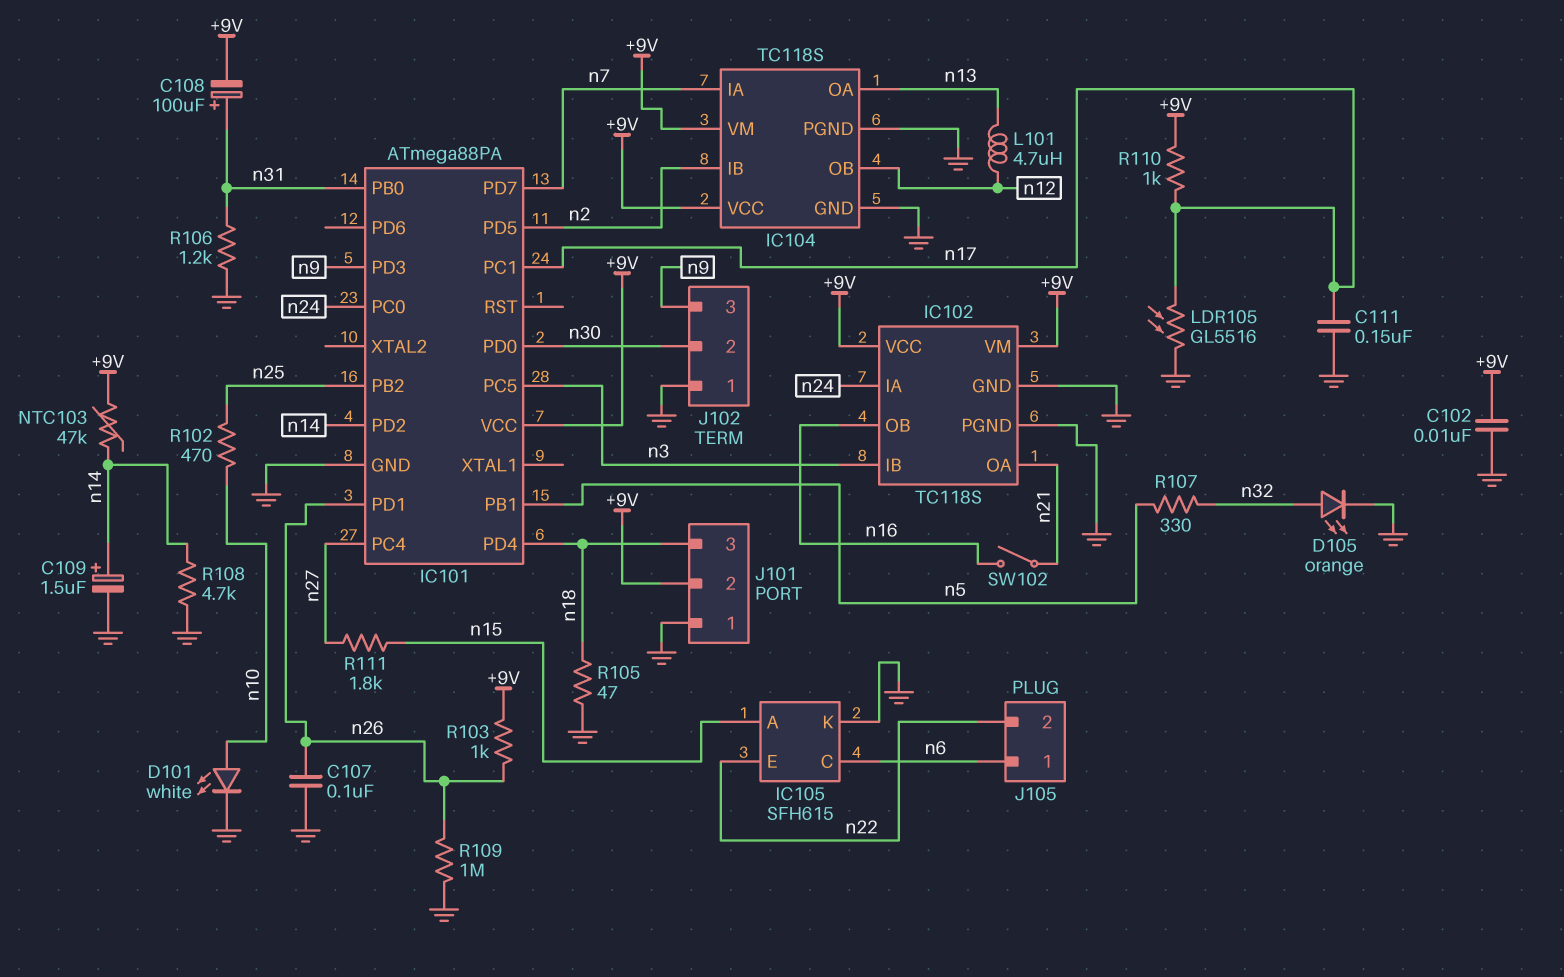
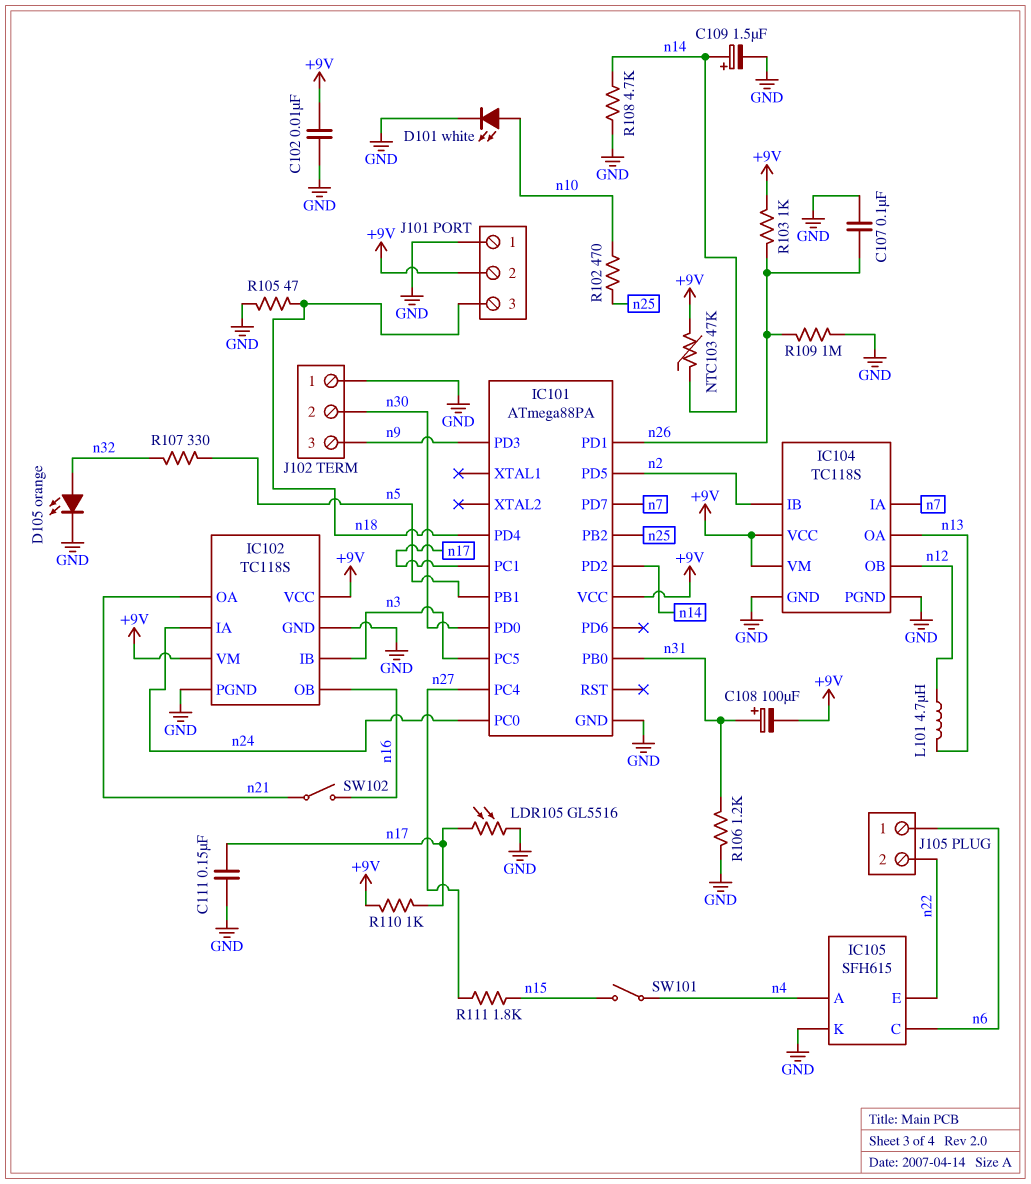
IC105 pin A: n15 -> n4
SW101: none -> switch (n4, n15)

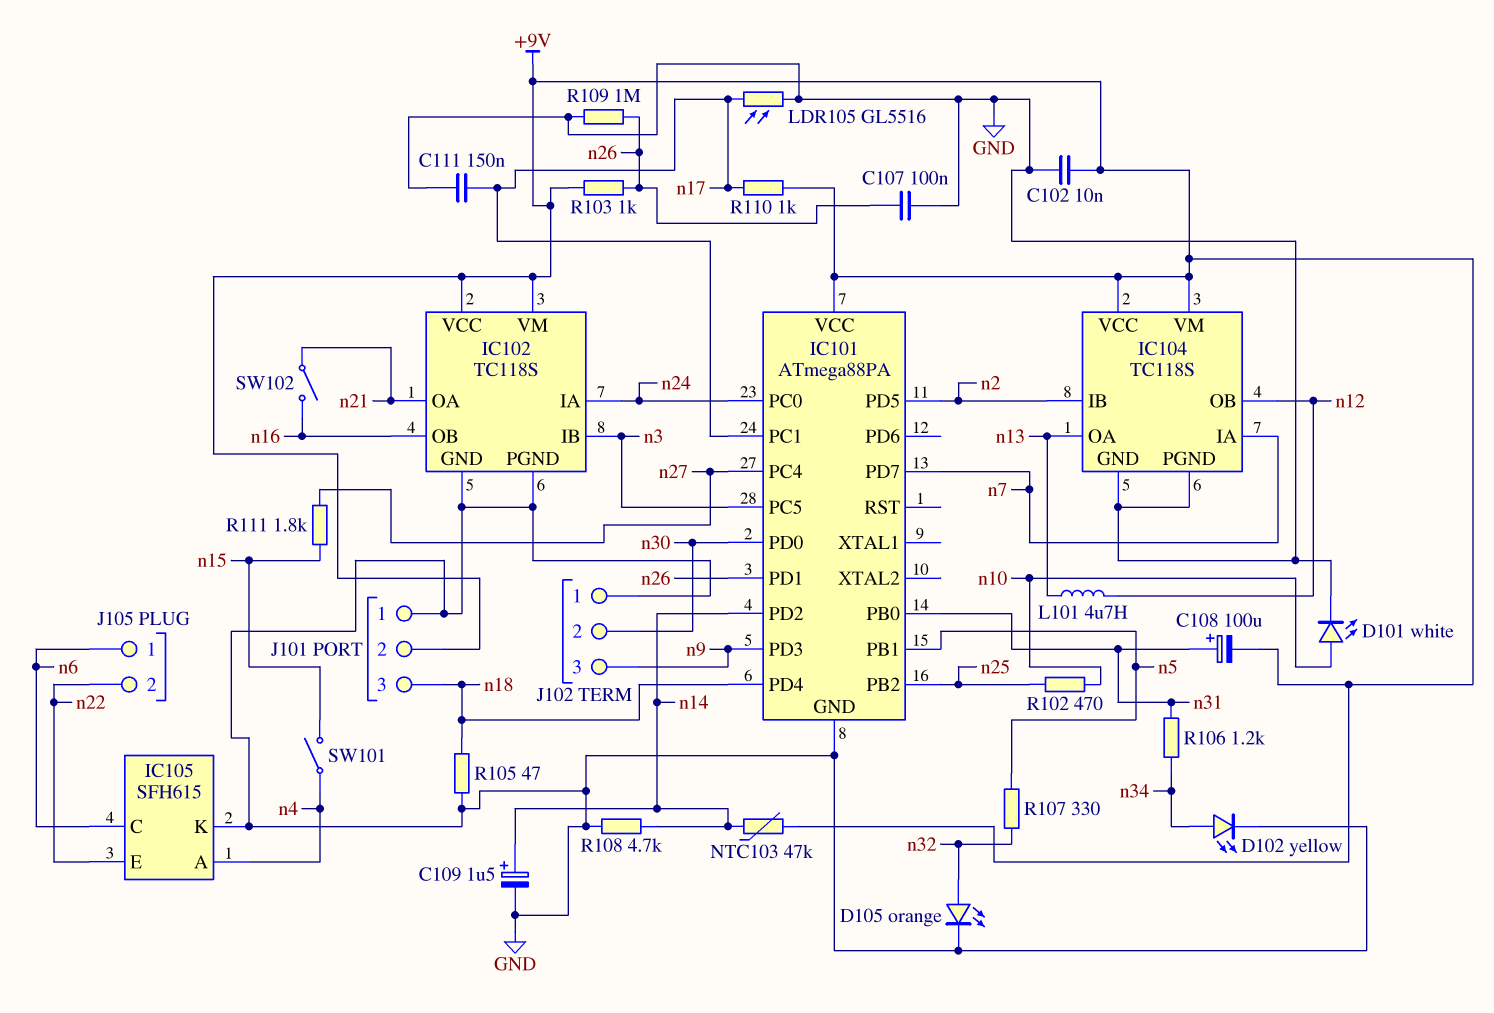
D102: none -> LED yellow (A n34, K GND)
R106: 1.2k (GND, n31) -> 1.2k (n31, n34)

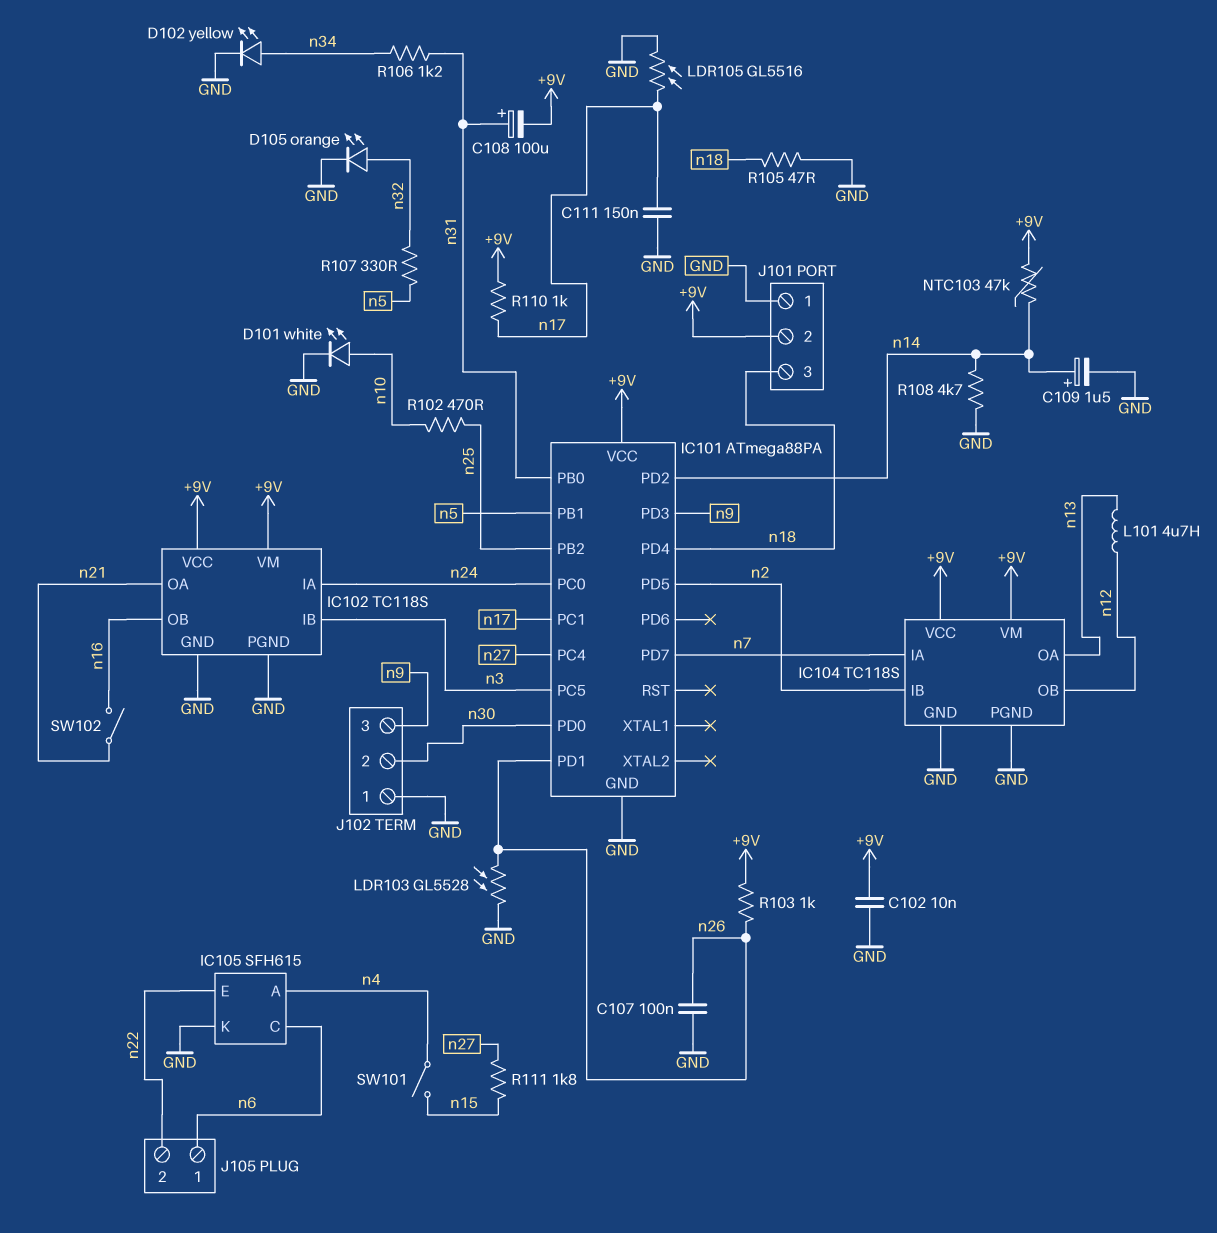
LDR103: none -> GL5528 (GND, n26)
R109: 1M (GND, n26) -> none

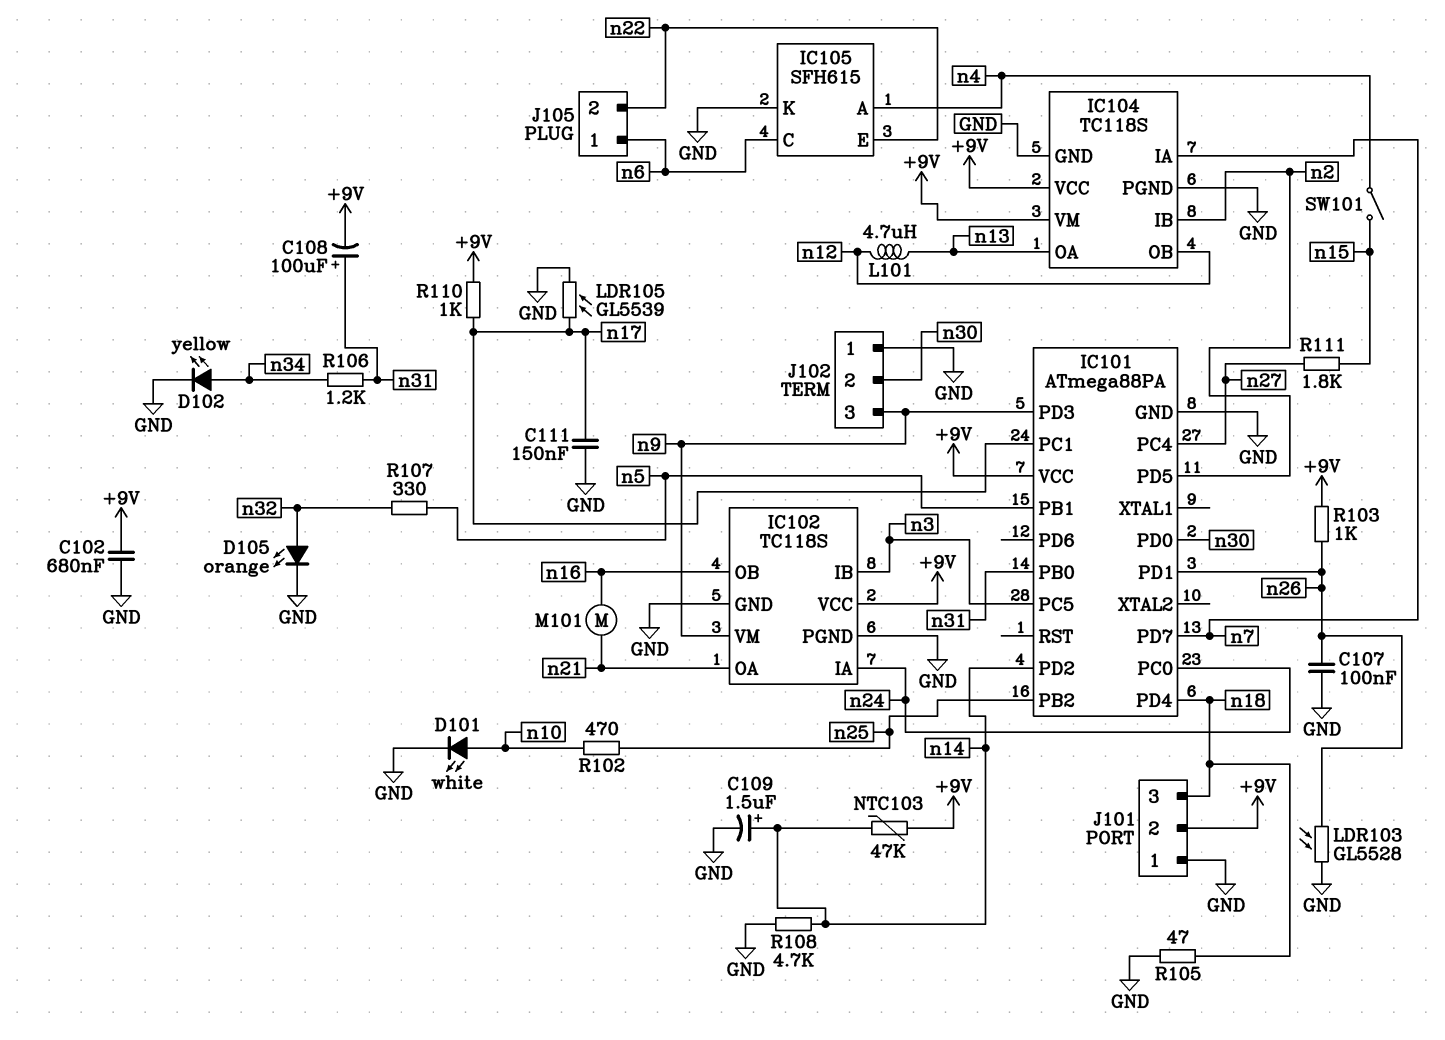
C102: 10nF (+9V, GND) -> 680nF (+9V, GND)
IC102 pin VM: +9V -> n9
LDR105: GL5516 (GND, n17) -> GL5539 (GND, n17)
M101: none -> motor (n16, n21)
SW102: switch (n16, n21) -> none

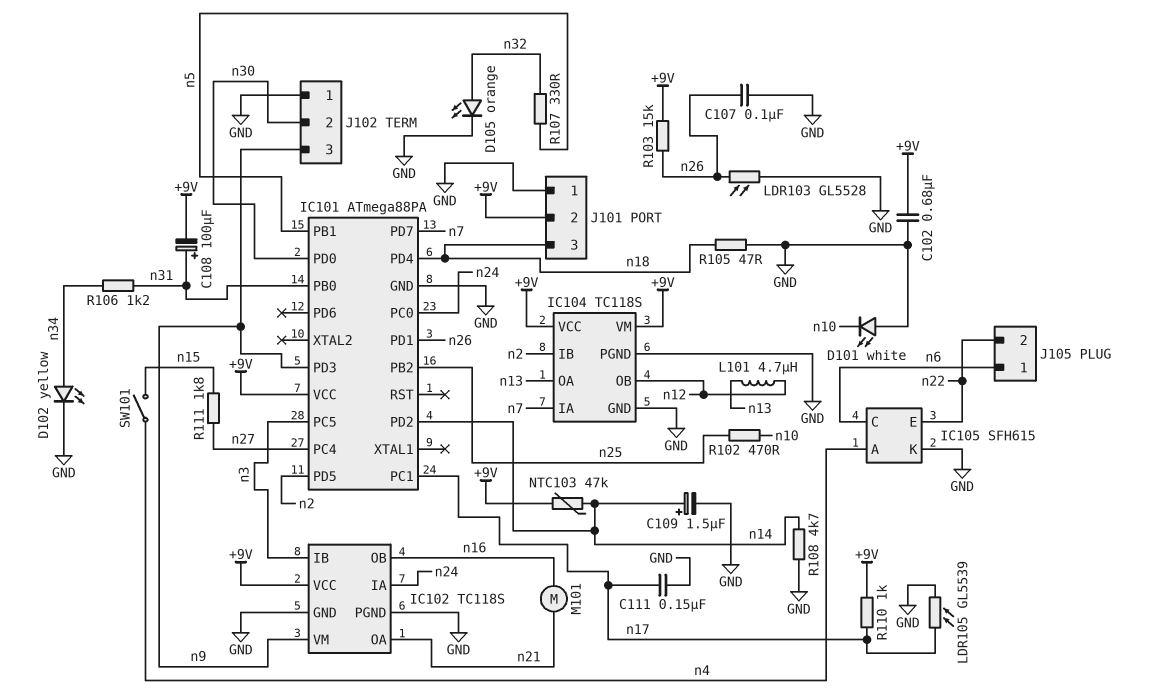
D101: LED white (A n10, K GND) -> LED white (A GND, K n10)
R103: 1k (+9V, n26) -> 15k (+9V, n26)

